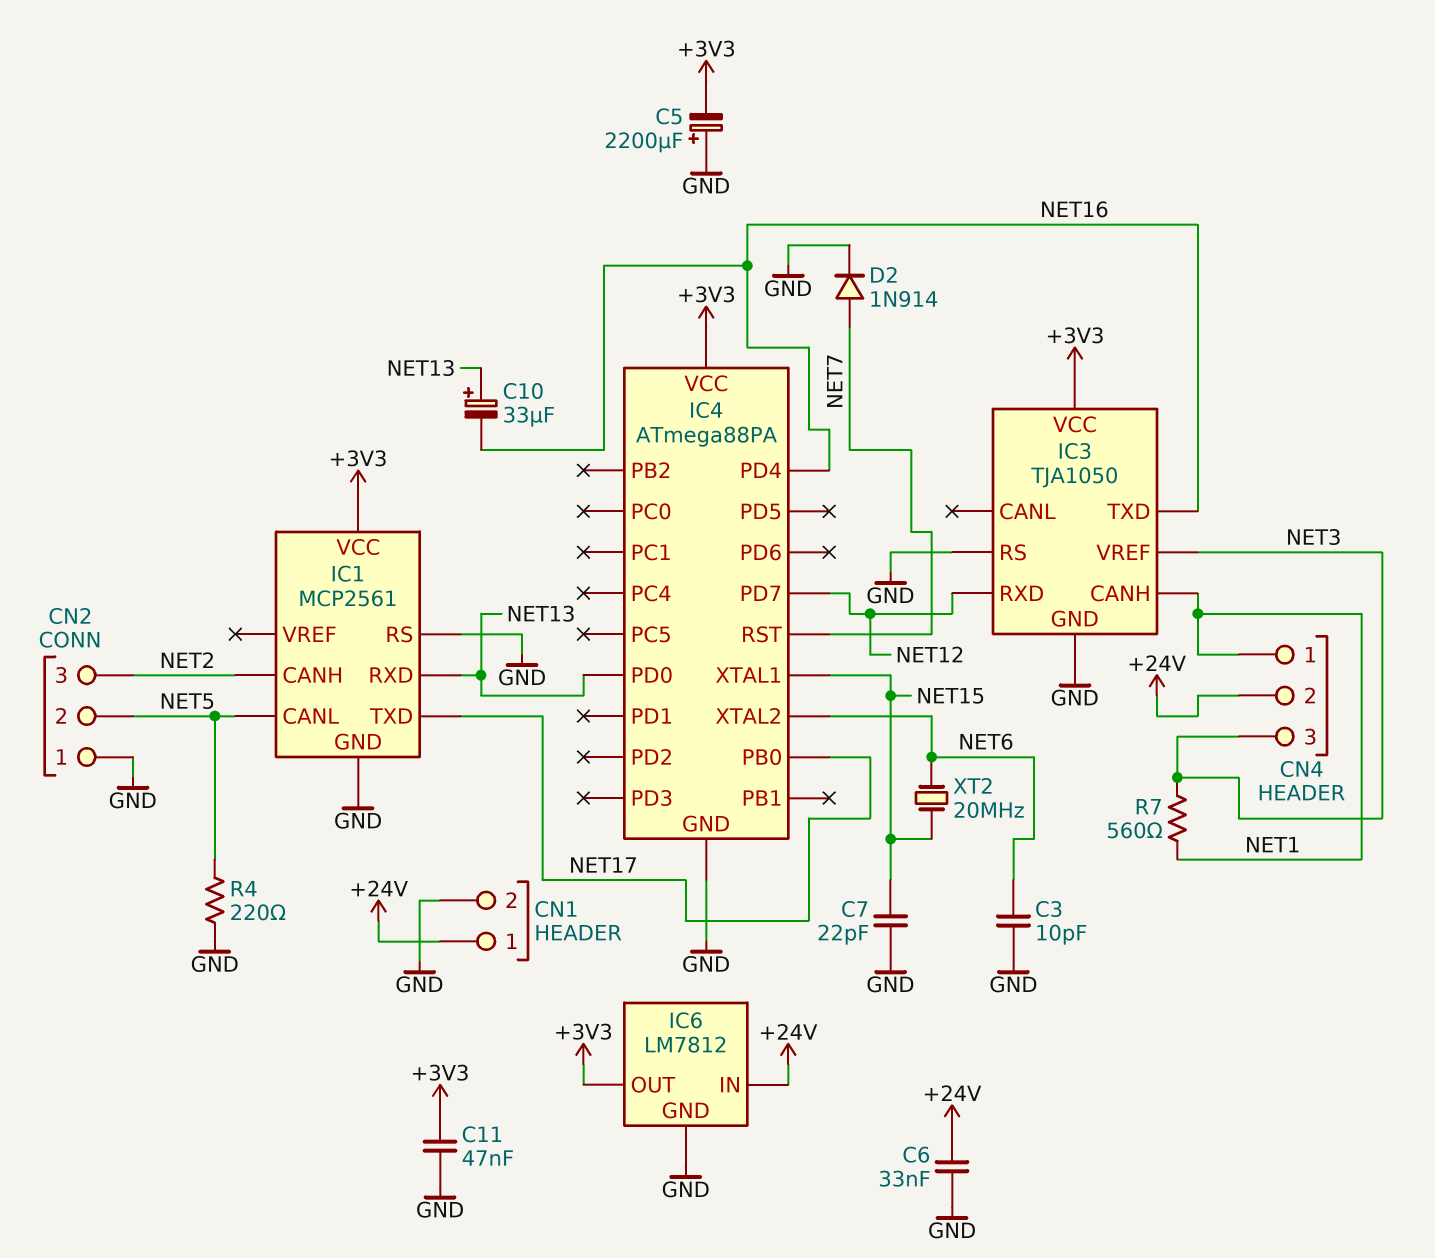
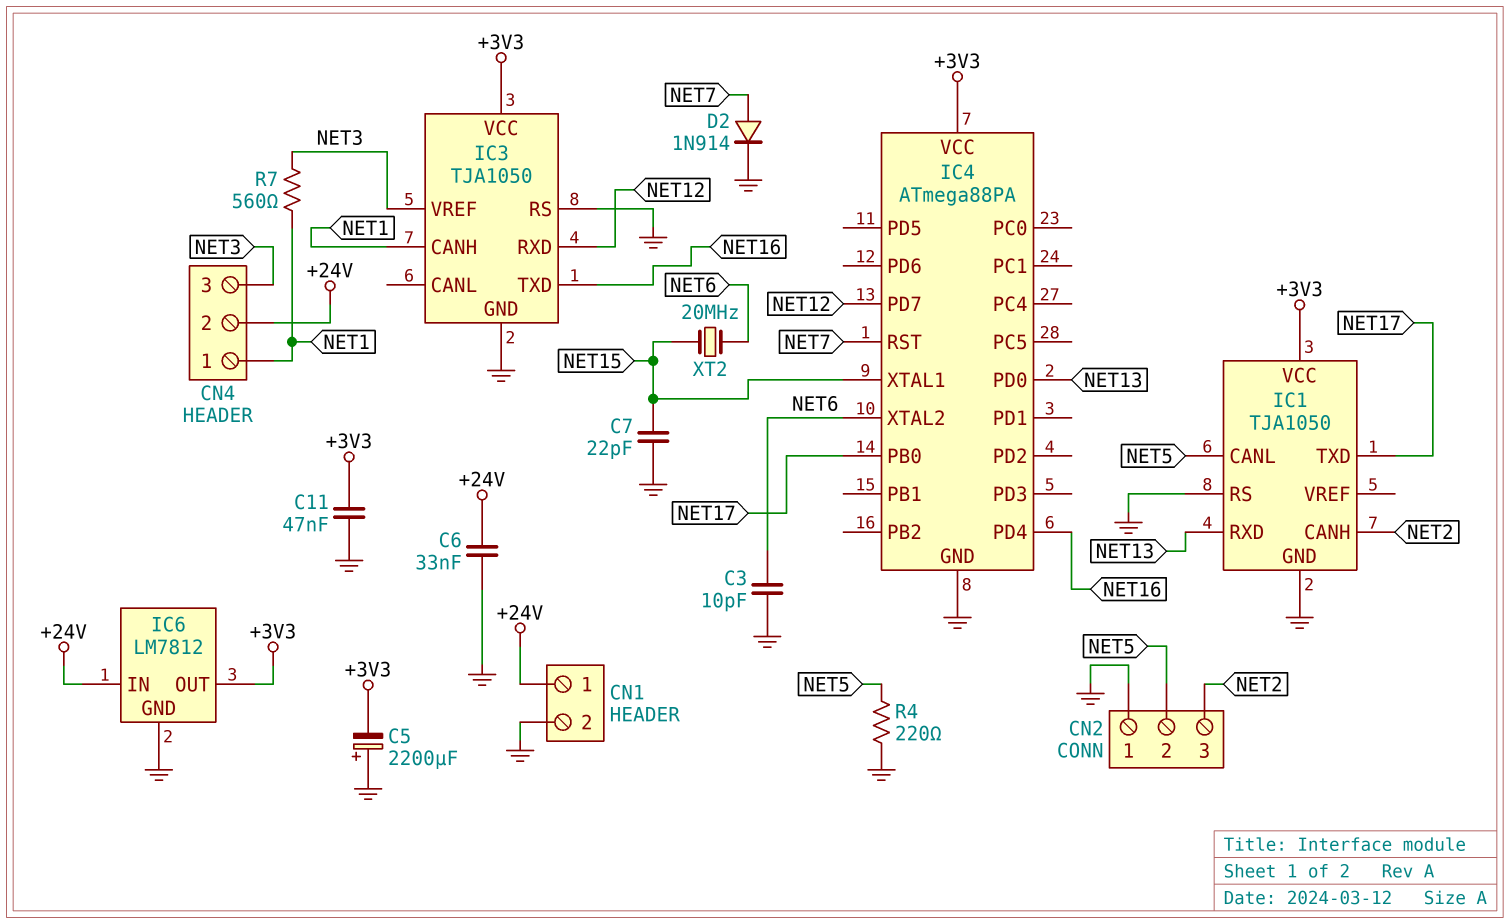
C10: 33uF (plus NET13, minus NET16) -> none
IC1: MCP2561 -> TJA1050

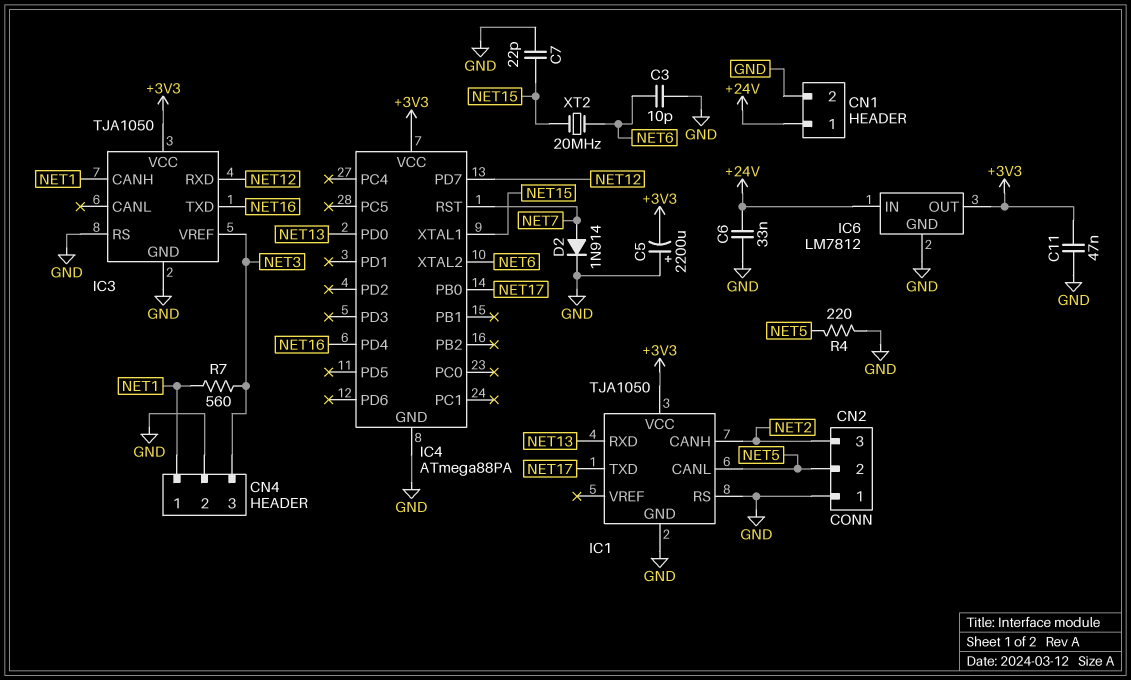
CN4 pin 2: +24V -> GND

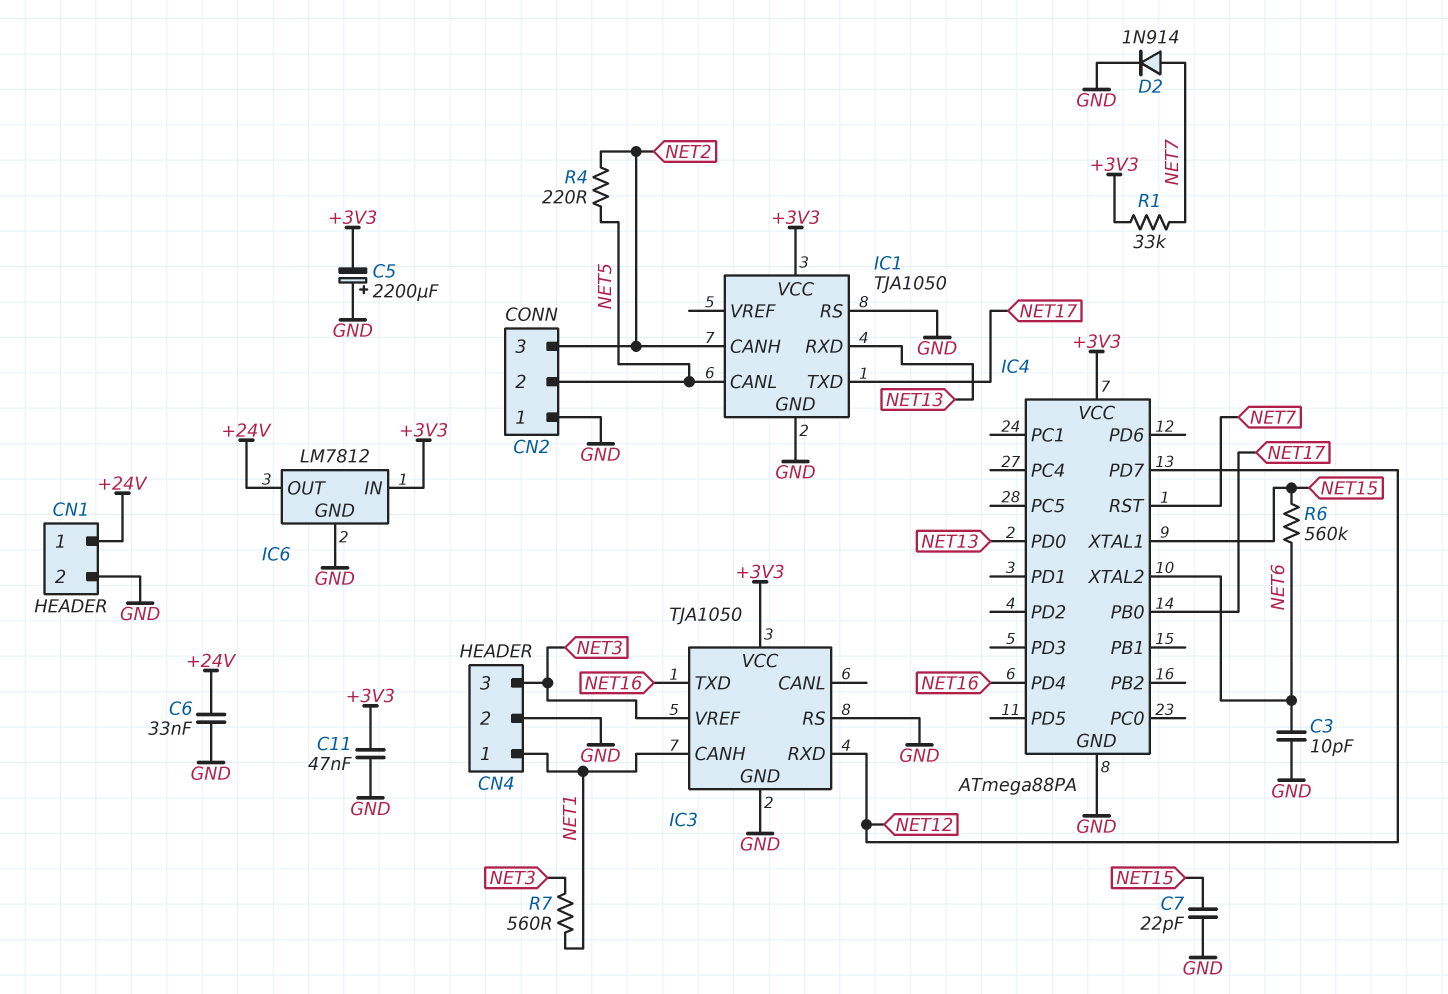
IC6 pin IN: +24V -> +3V3
IC6 pin OUT: +3V3 -> +24V
R1: none -> 33k (+3V3, NET7)
R4: 220 (GND, NET5) -> 220 (NET2, NET5)
R6: none -> 560k (NET6, NET15)
XT2: 20MHz (NET6, NET15) -> none

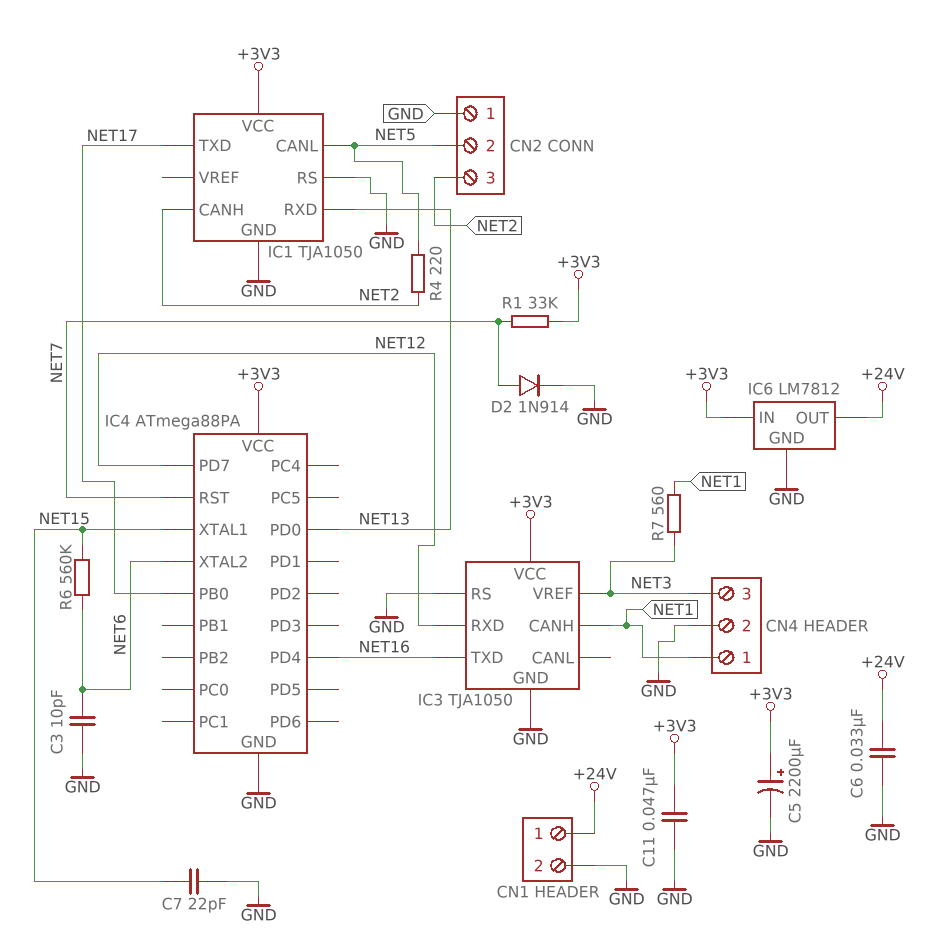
C5: 2200uF (plus GND, minus +3V3) -> 2200uF (plus +3V3, minus GND)

